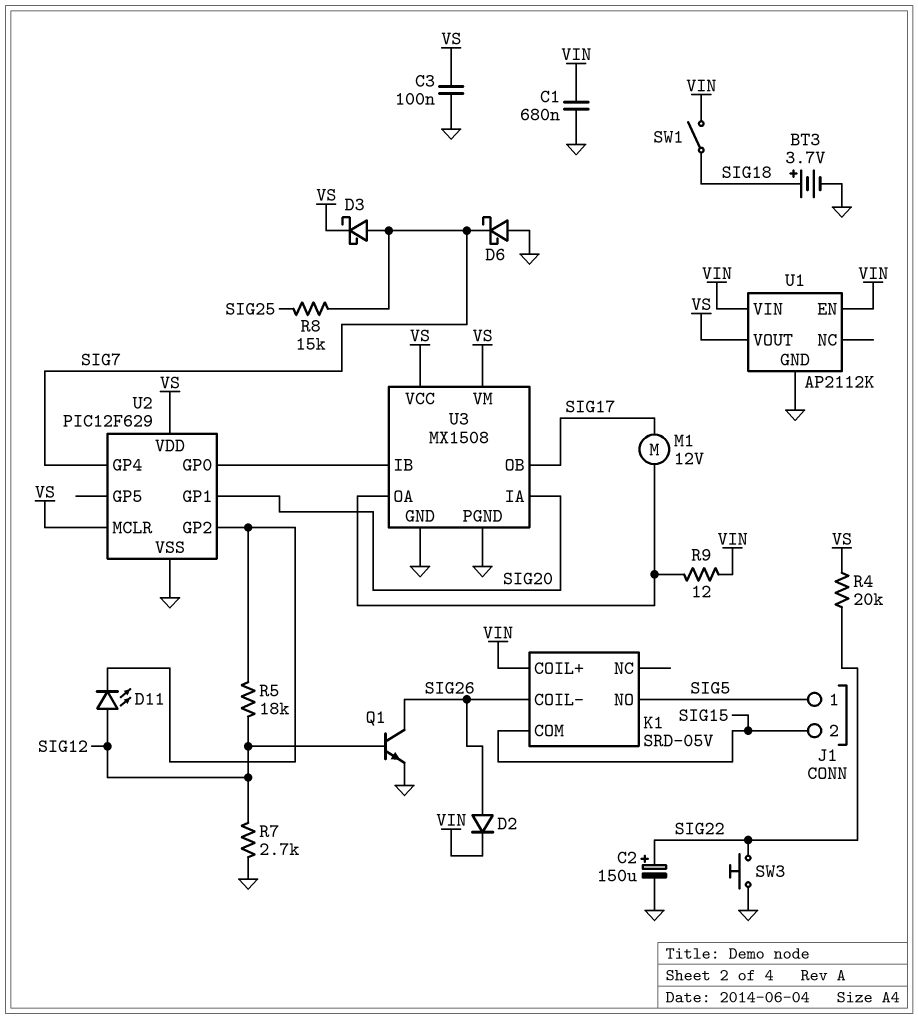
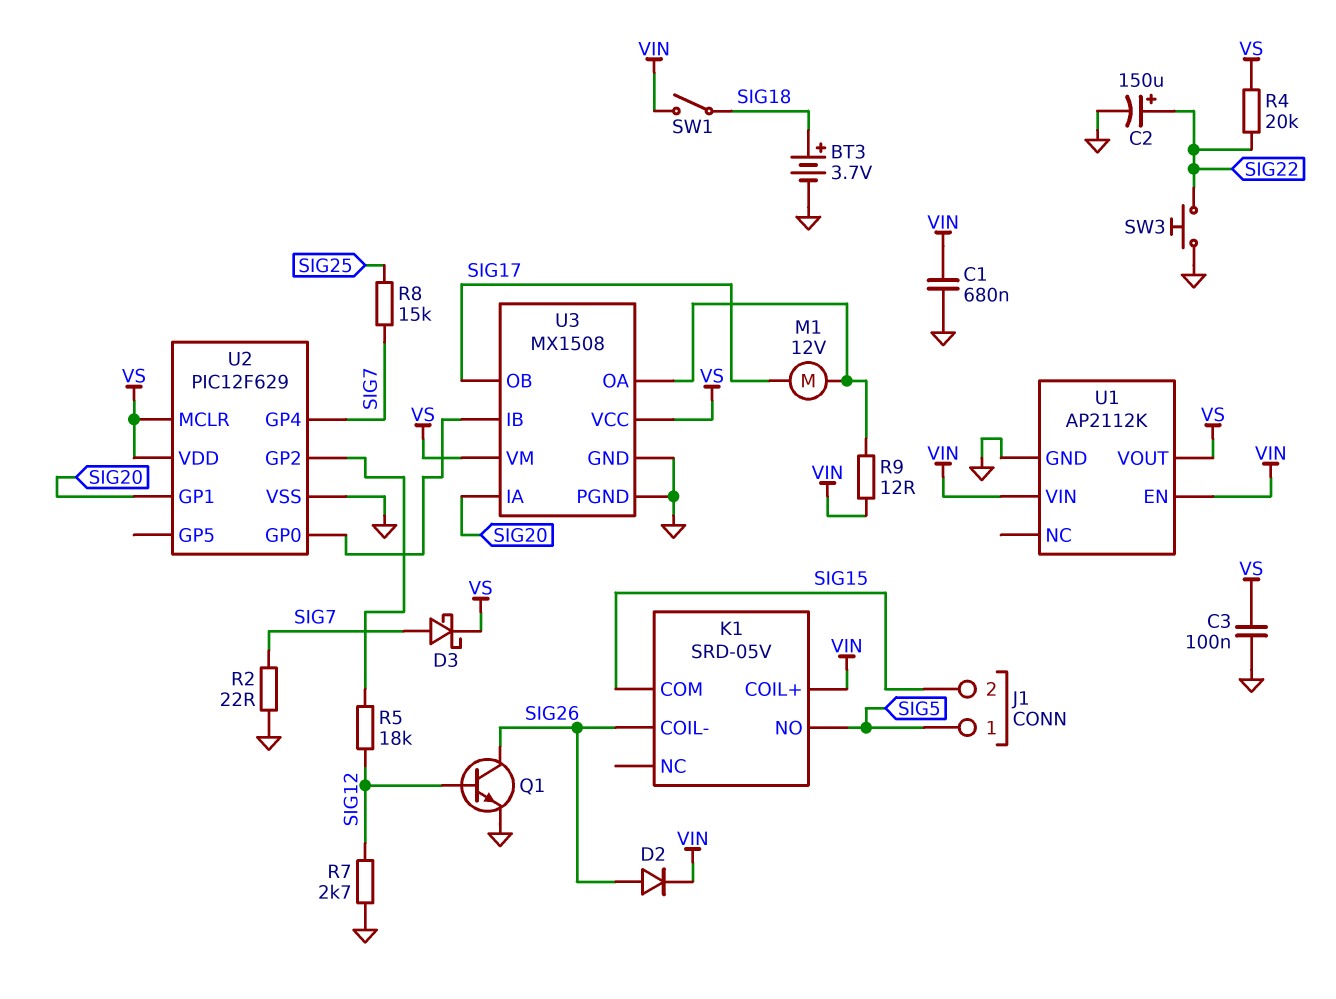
D6: schottky (A GND, K SIG7) -> none
D11: LED (A SIG12, K U2/GP2) -> none
R2: none -> 22 (GND, SIG7)

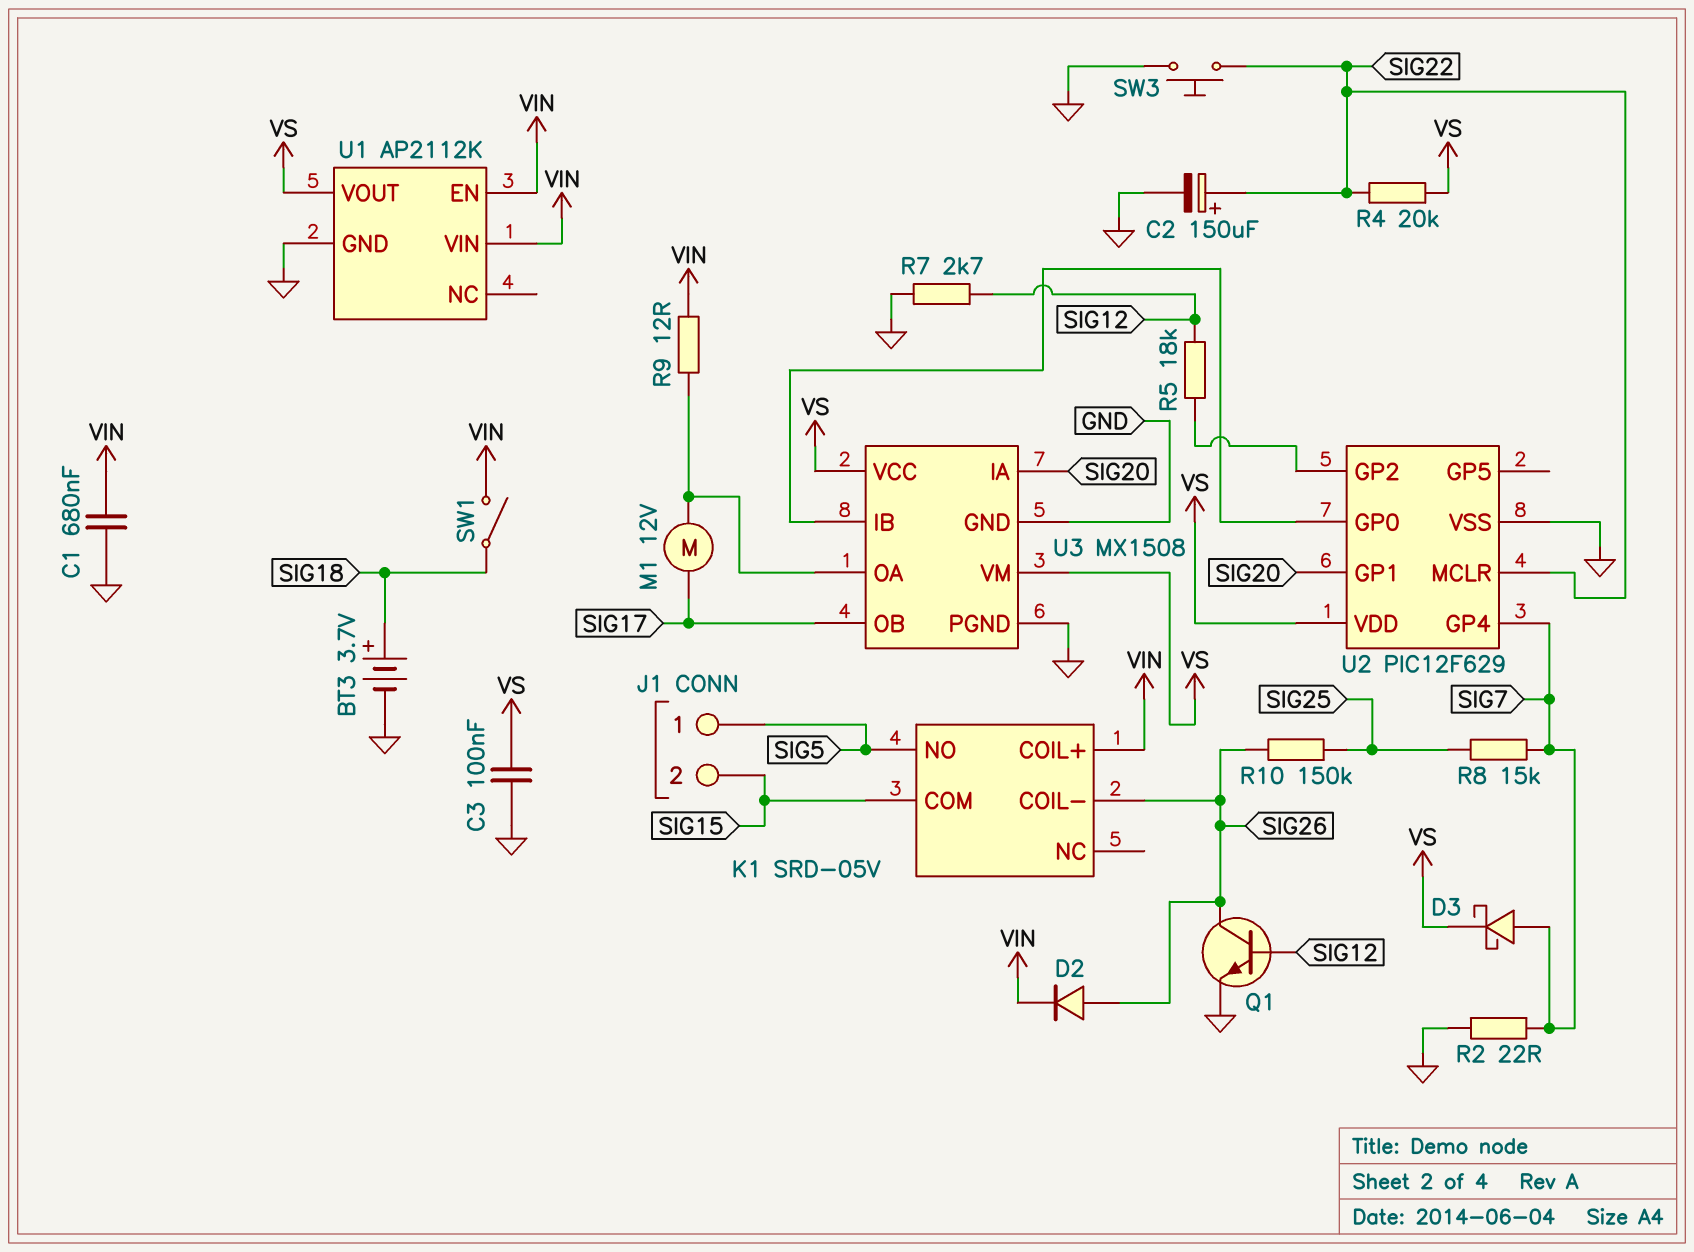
R10: none -> 150k (SIG25, SIG26)
U2 pin MCLR: VS -> SIG22

